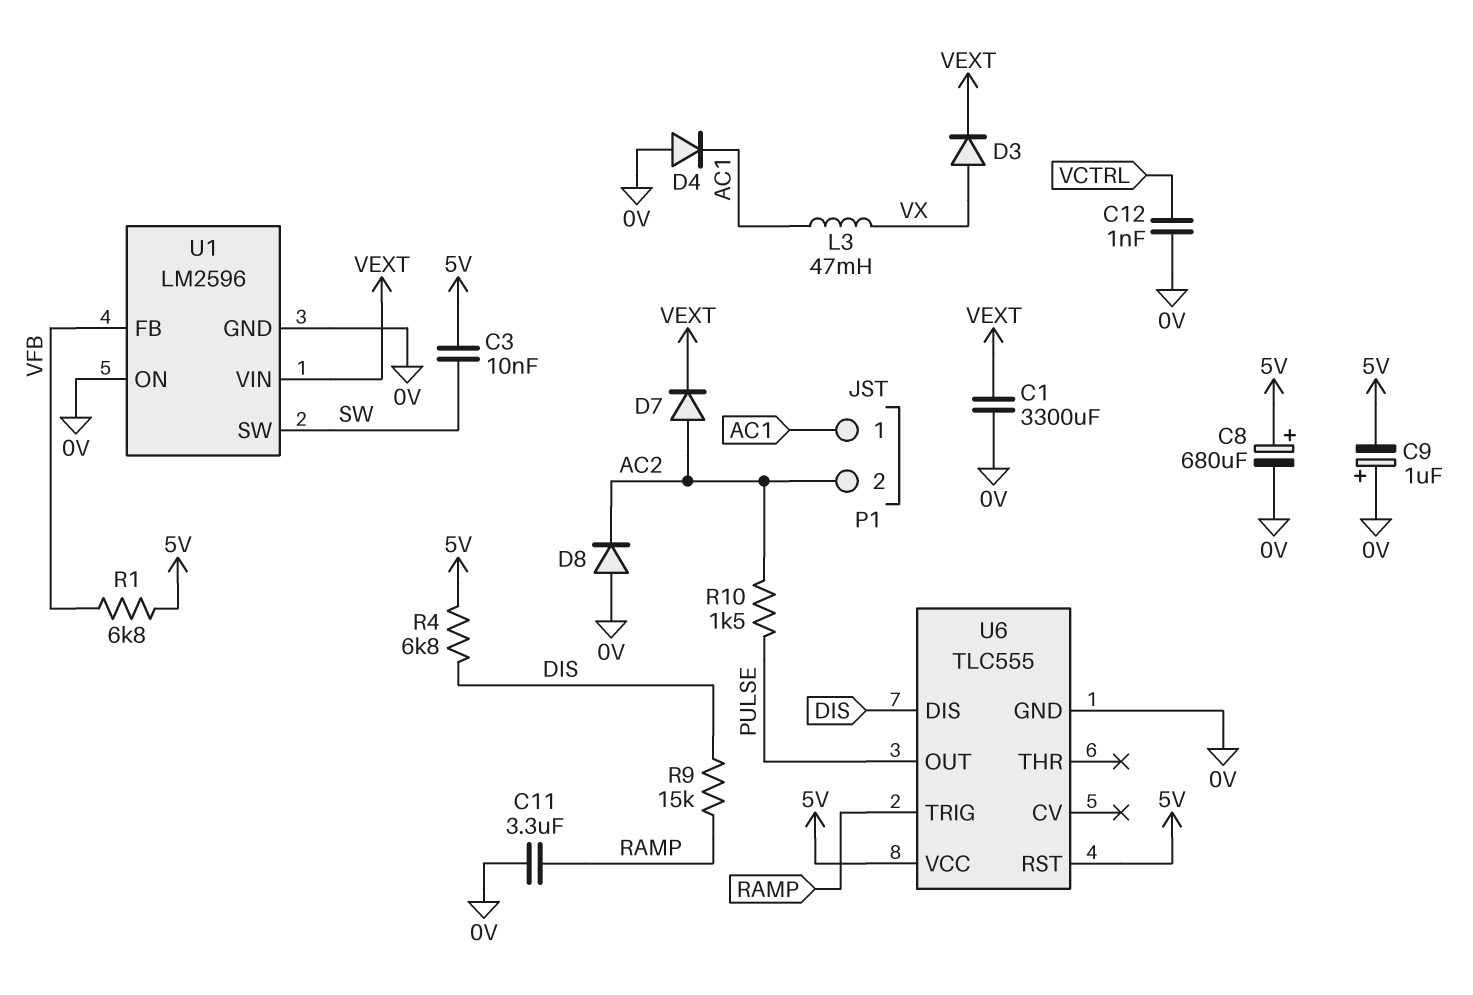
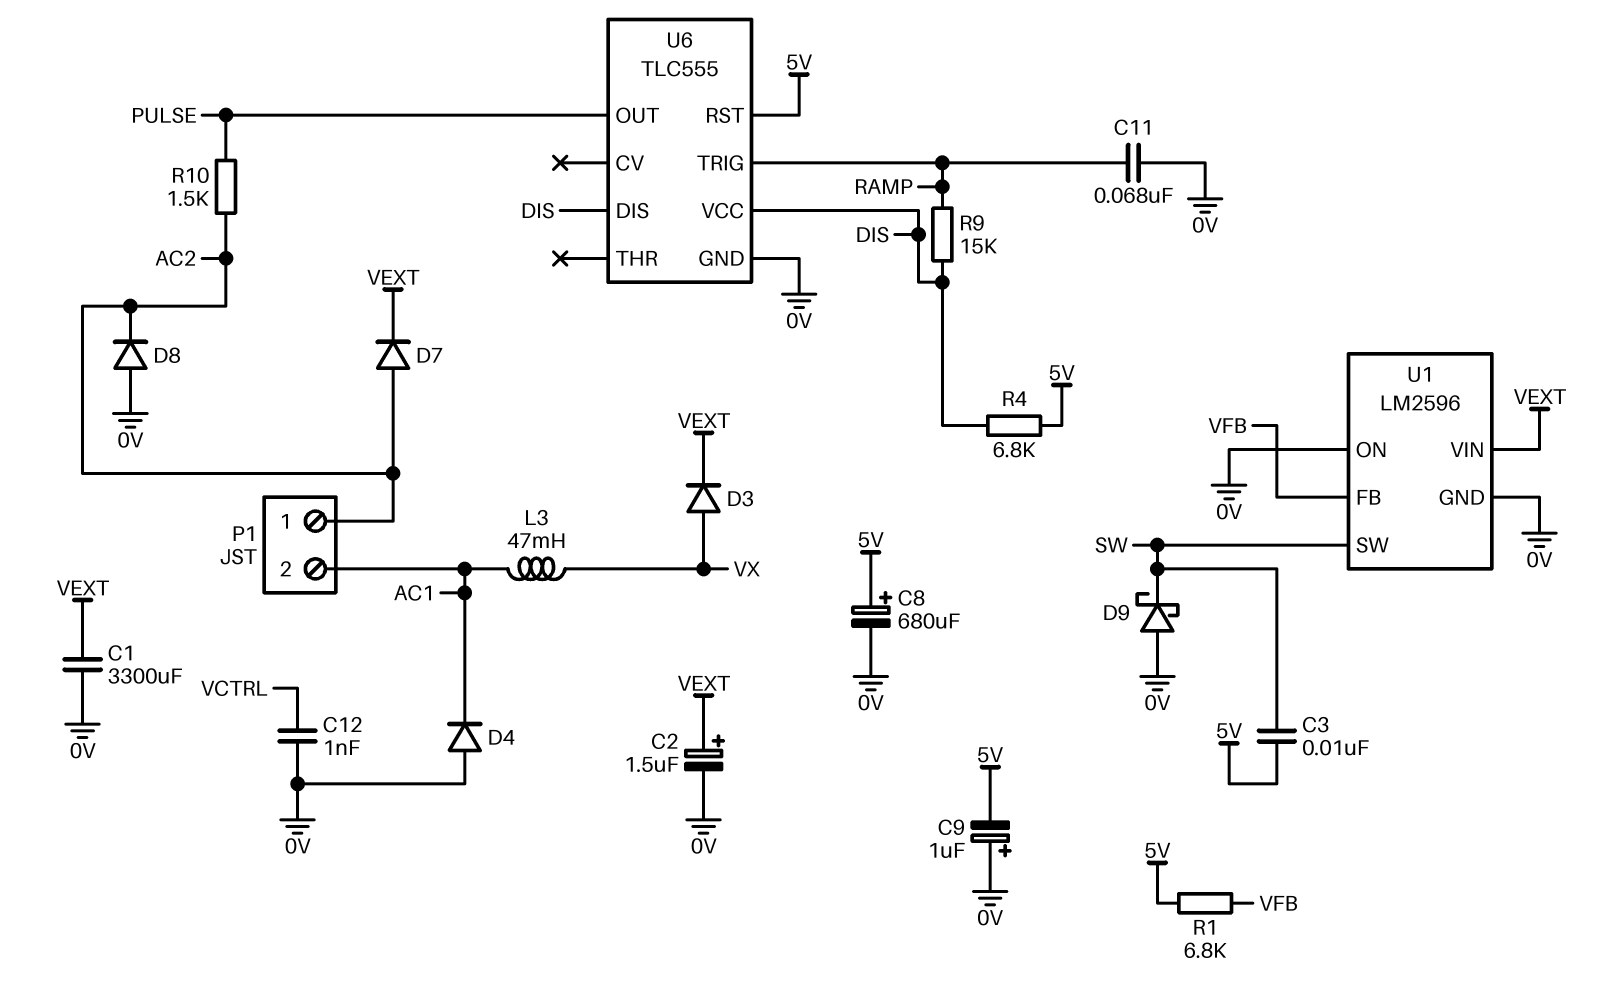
C2: none -> 1.5uF (plus VEXT, minus 0V)
C11: 3.3uF (0V, RAMP) -> 68nF (0V, RAMP)
D9: none -> schottky (A 0V, K SW)
P1 pin 1: AC1 -> AC2
P1 pin 2: AC2 -> AC1
U6 pin VCC: 5V -> DIS

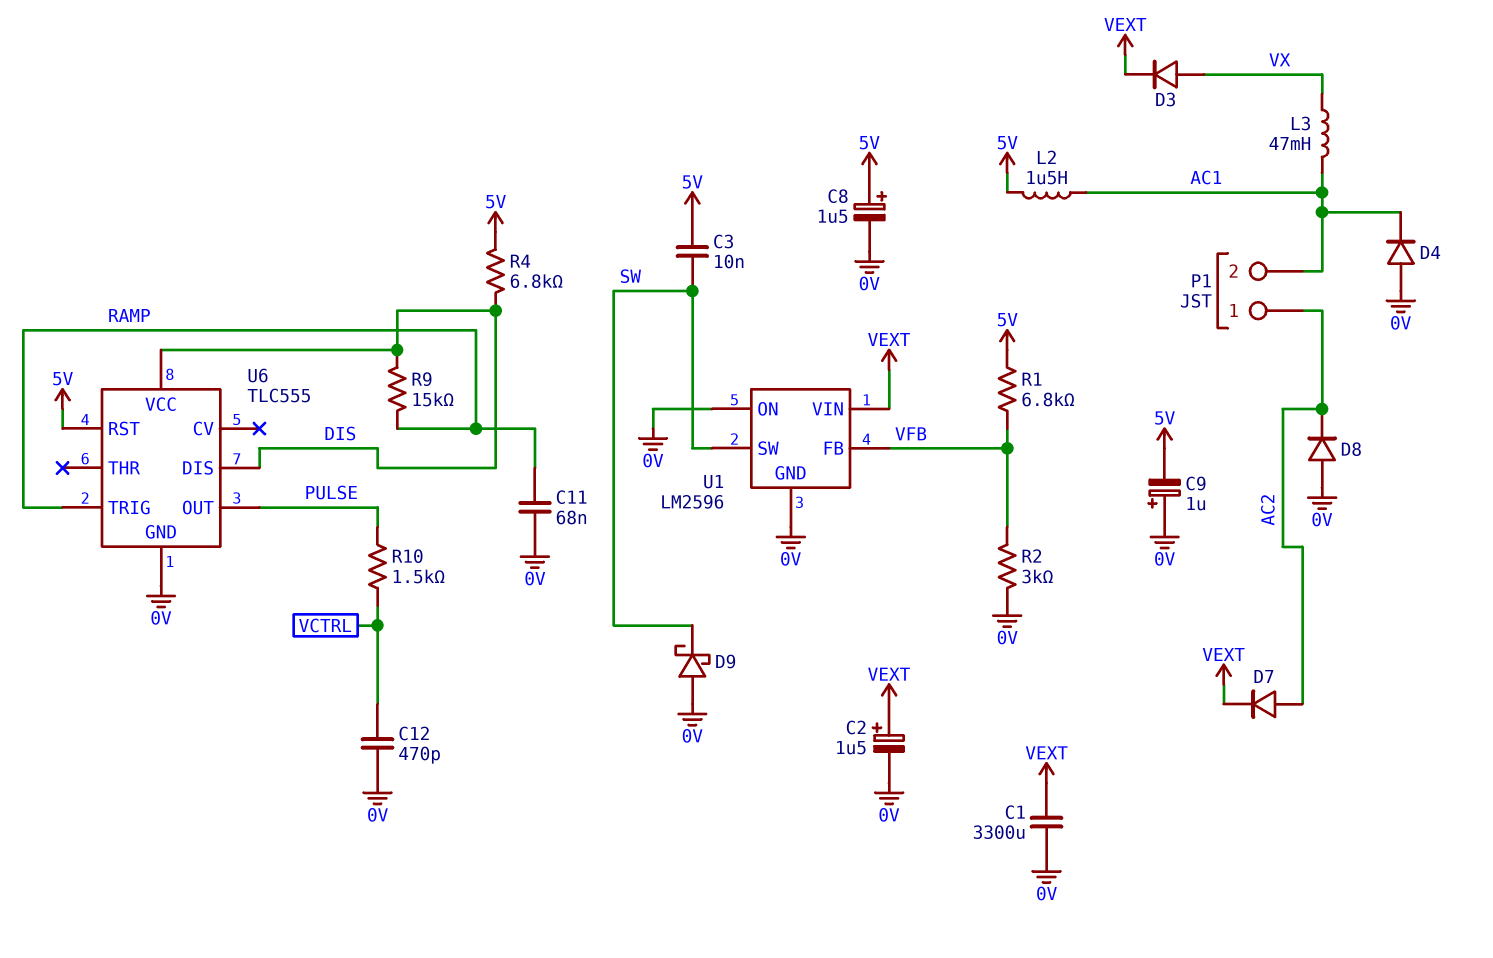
C8: 680uF (plus 5V, minus 0V) -> 1.5uF (plus 5V, minus 0V)
C12: 1nF (0V, VCTRL) -> 470pF (0V, VCTRL)
L2: none -> 1.5uH (5V, AC1)
R2: none -> 3k (0V, VFB)
R10: 1.5k (AC2, PULSE) -> 1.5k (PULSE, VCTRL)

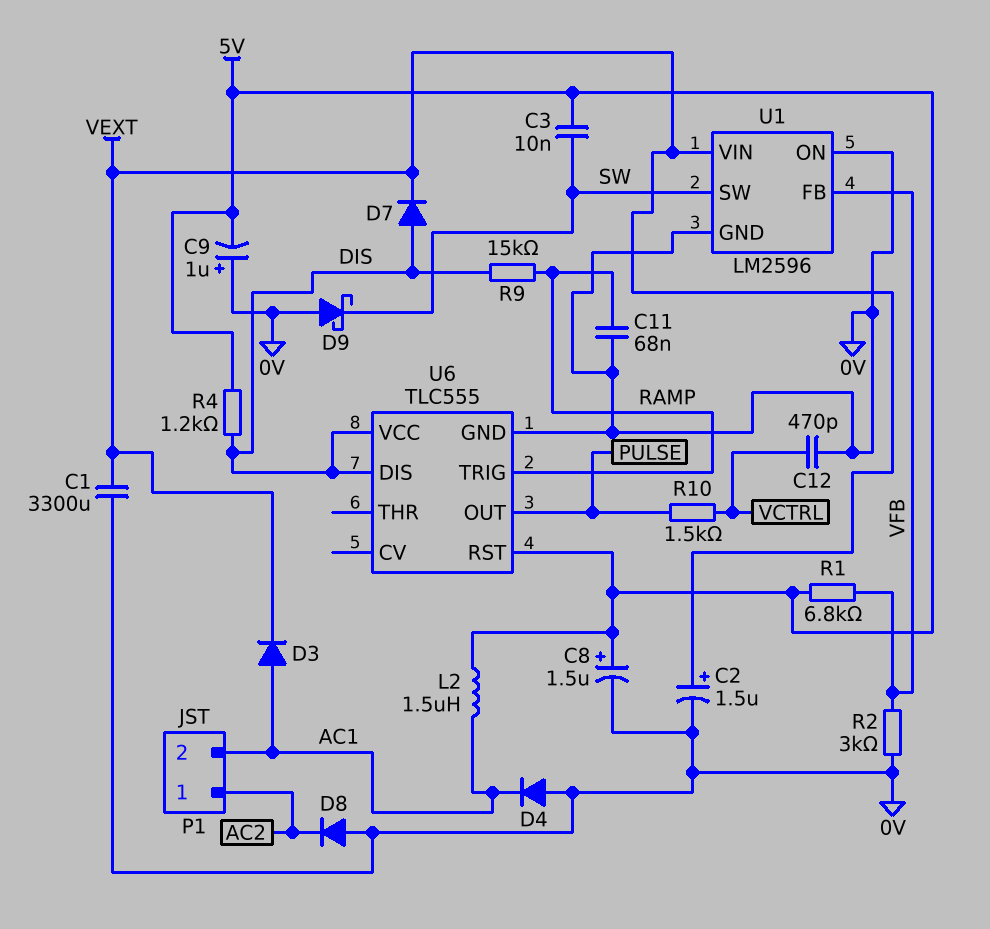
D3: diode (A VX, K VEXT) -> diode (A AC1, K VEXT)
D7: diode (A AC2, K VEXT) -> diode (A DIS, K VEXT)
L3: 47mH (AC1, VX) -> none
R4: 6.8k (5V, DIS) -> 1.2k (5V, DIS)

